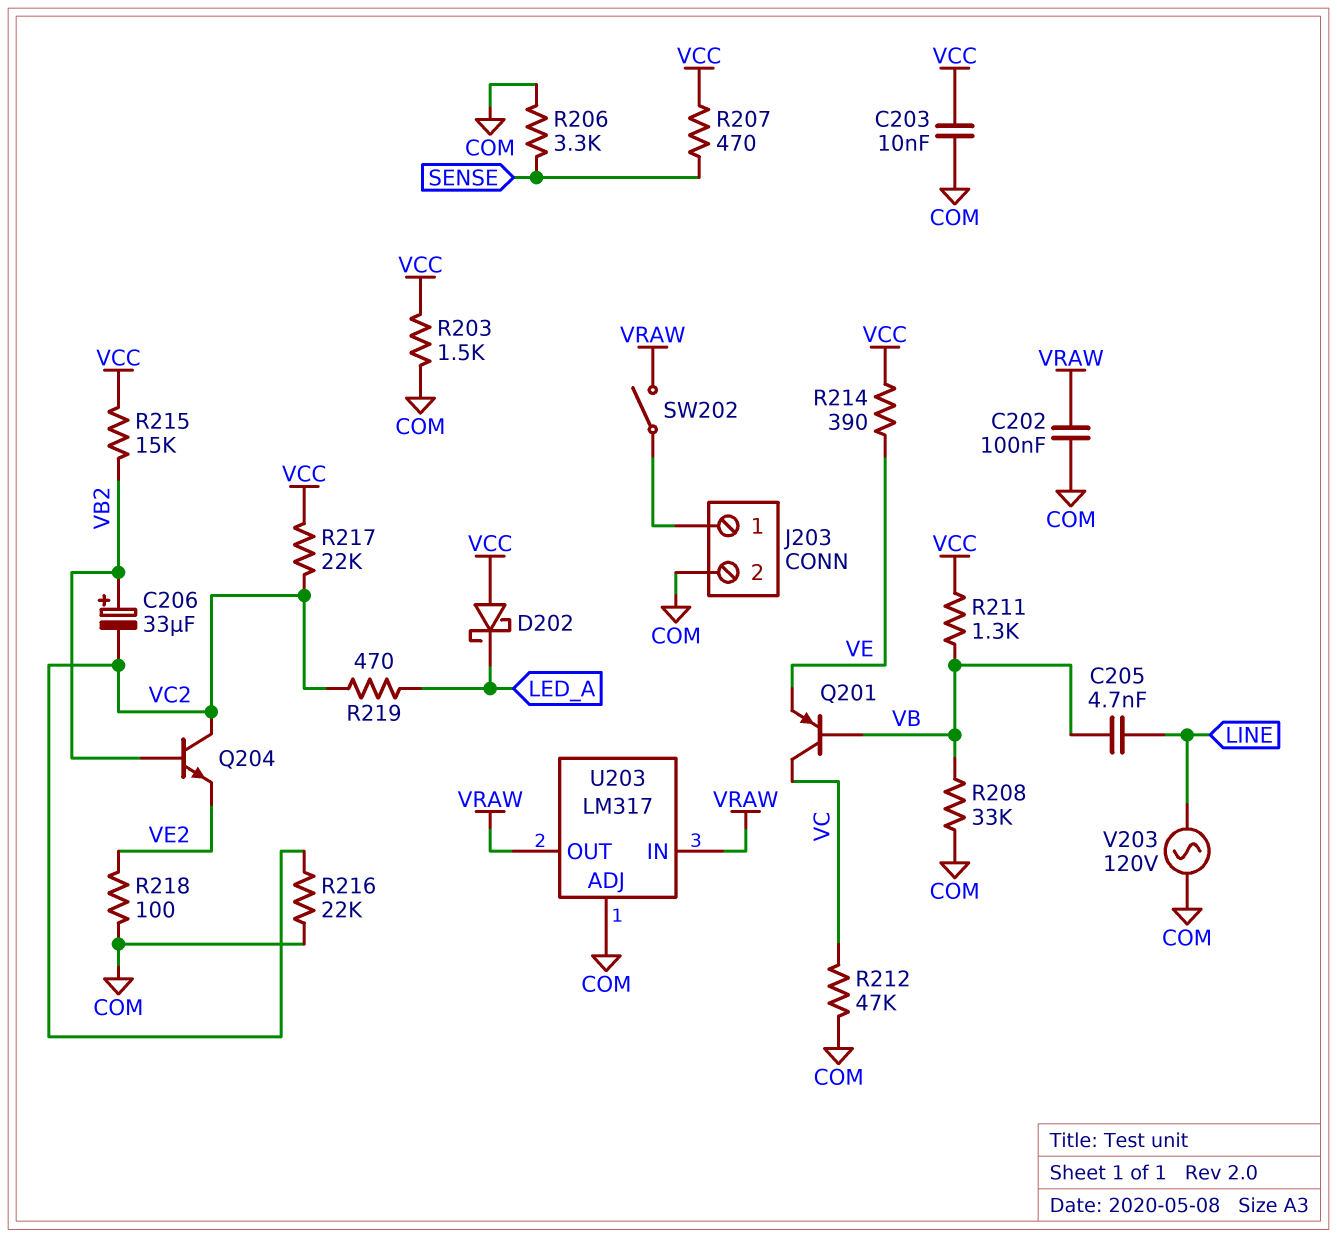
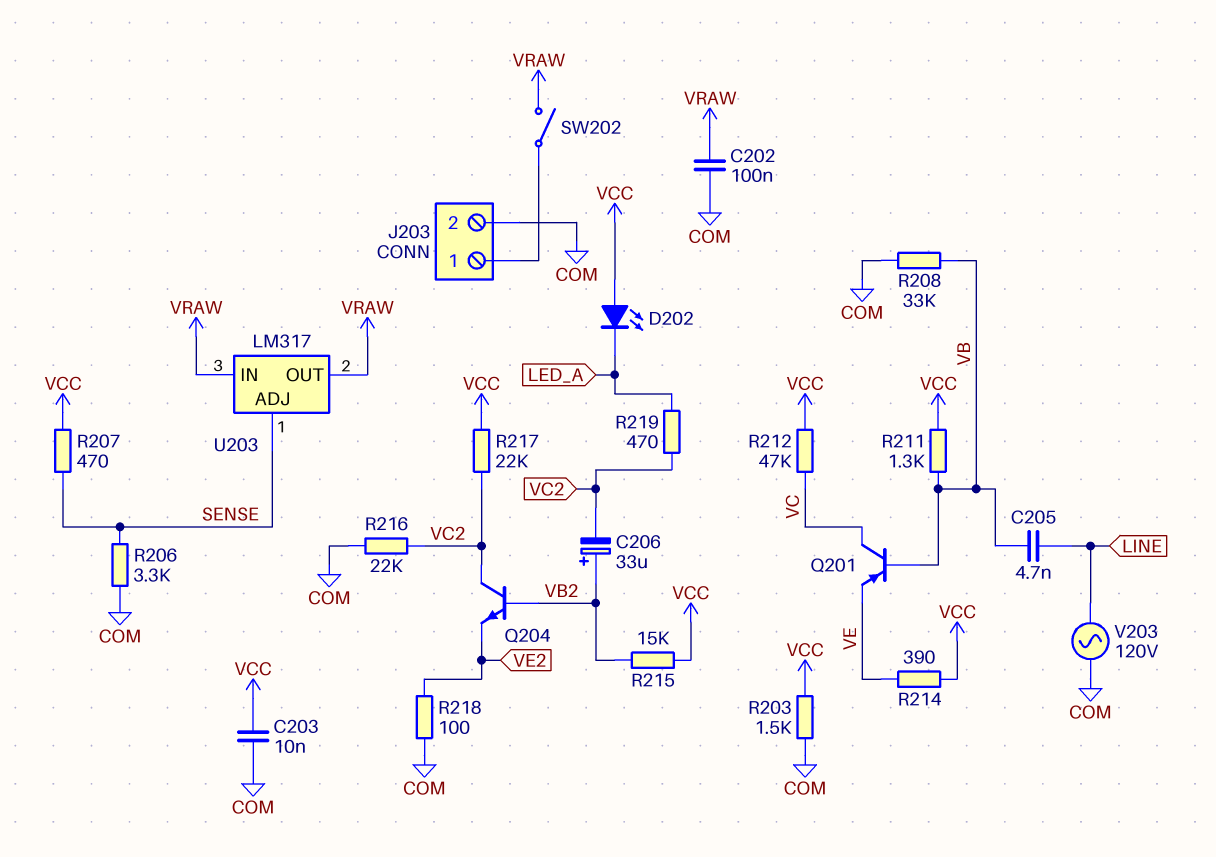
D202: schottky (A VCC, K LED_A) -> LED (A VCC, K LED_A)
R212: 47k (COM, VC) -> 47k (VC, VCC)
U203 pin ADJ: COM -> SENSE

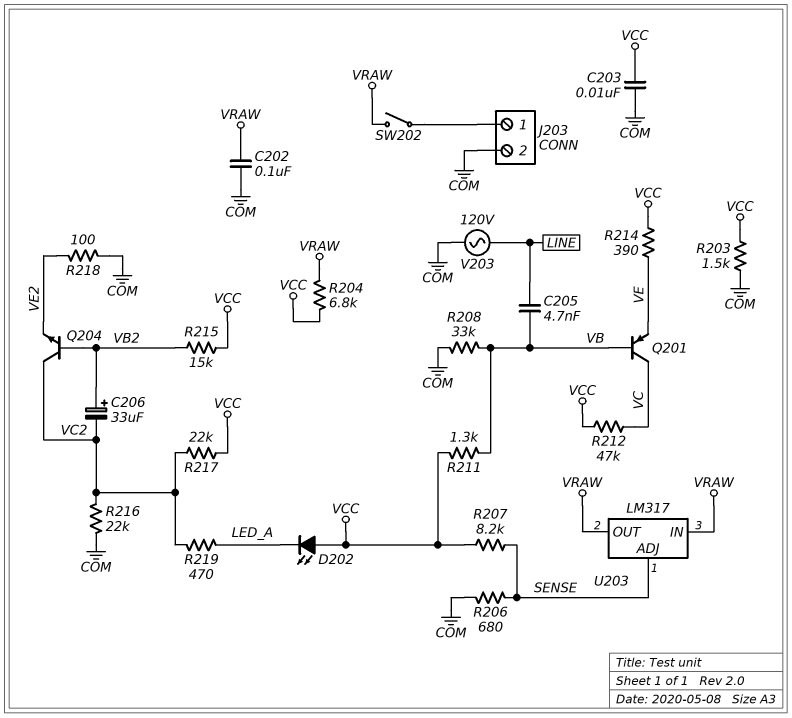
R204: none -> 6.8k (VCC, VRAW)
R206: 3.3k (COM, SENSE) -> 680 (COM, SENSE)
R207: 470 (SENSE, VCC) -> 8.2k (SENSE, VCC)

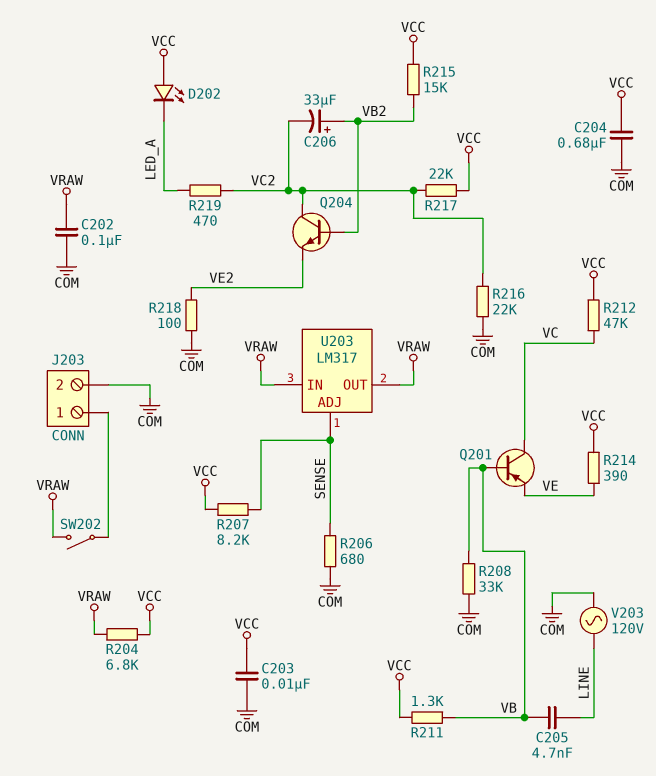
C204: none -> 680nF (COM, VCC)
R203: 1.5k (COM, VCC) -> none

